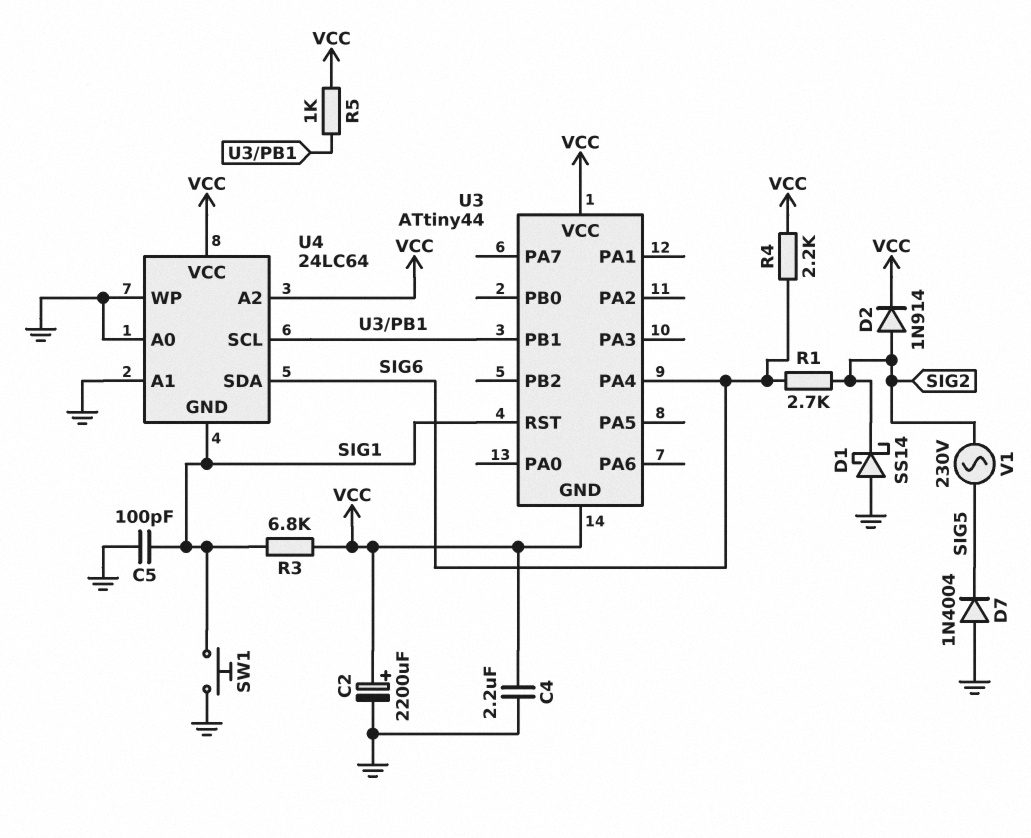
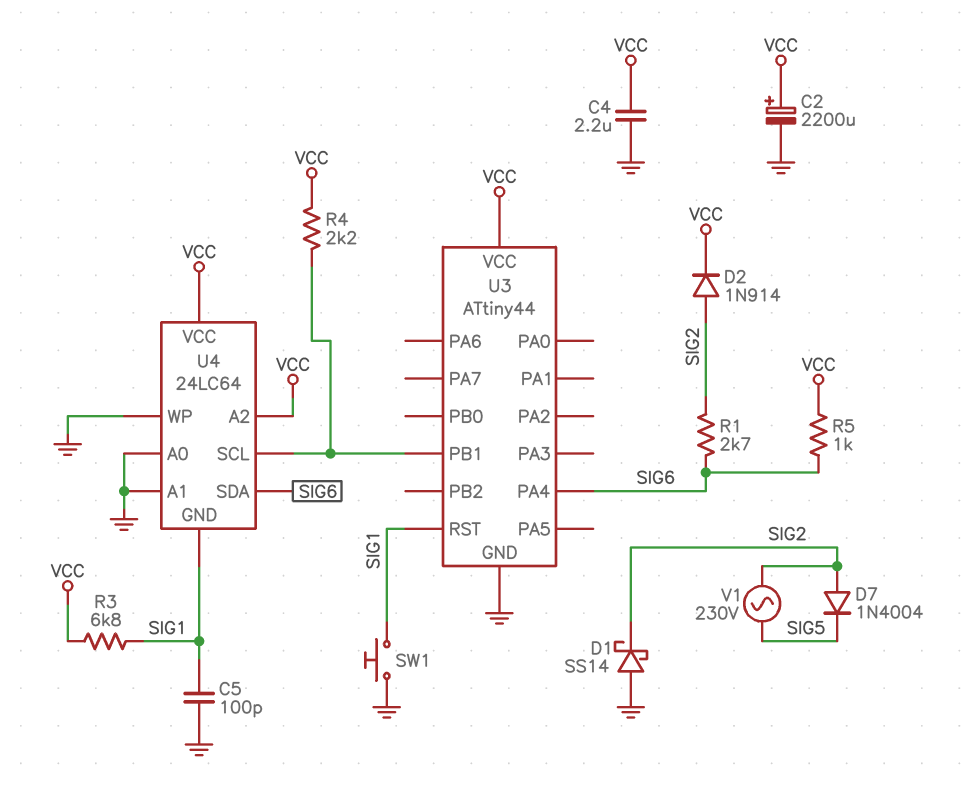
D7: diode 1N4004 (A GND, K SIG5) -> diode 1N4004 (A SIG2, K SIG5)
R4: 2.2k (SIG6, VCC) -> 2.2k (U3/PB1, VCC)
R5: 1k (U3/PB1, VCC) -> 1k (SIG6, VCC)
U3 pin GND: VCC -> GND

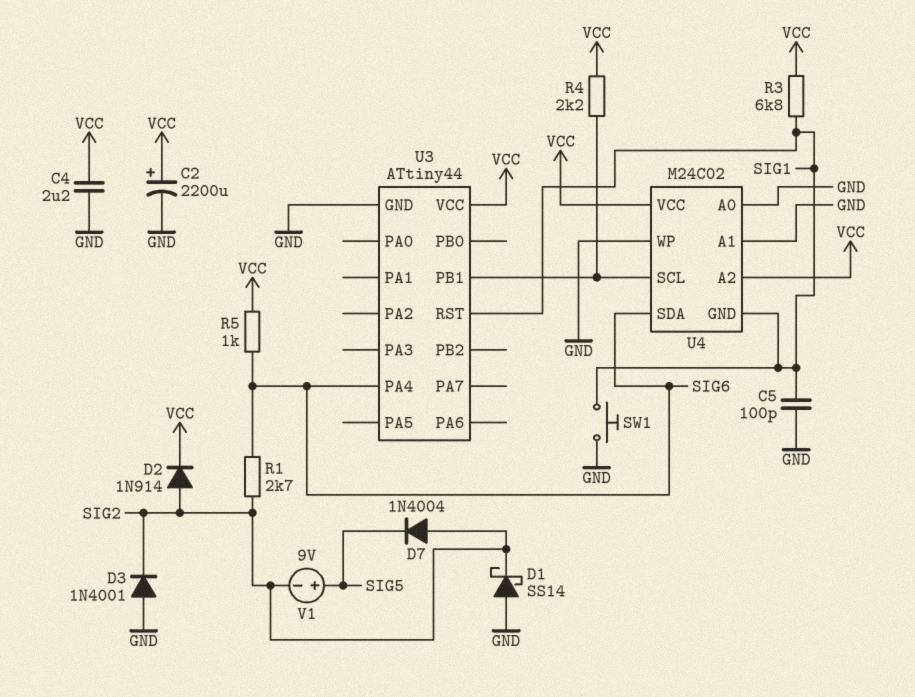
D3: none -> diode 1N4001 (A GND, K SIG2)
U4: 24LC64 -> M24C02
V1: AC 230V (SIG2, SIG5) -> 9V (plus SIG5, minus SIG2)

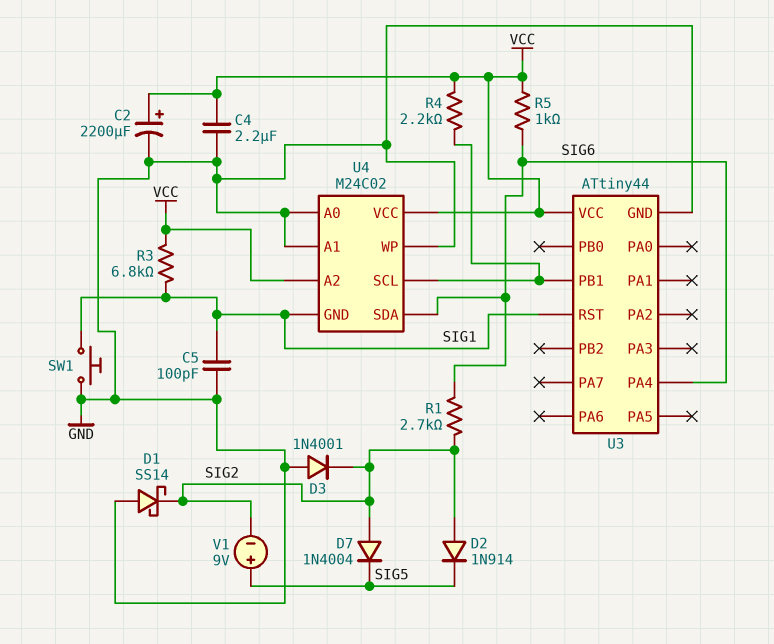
D2: diode 1N914 (A SIG2, K VCC) -> diode 1N914 (A SIG2, K SIG5)

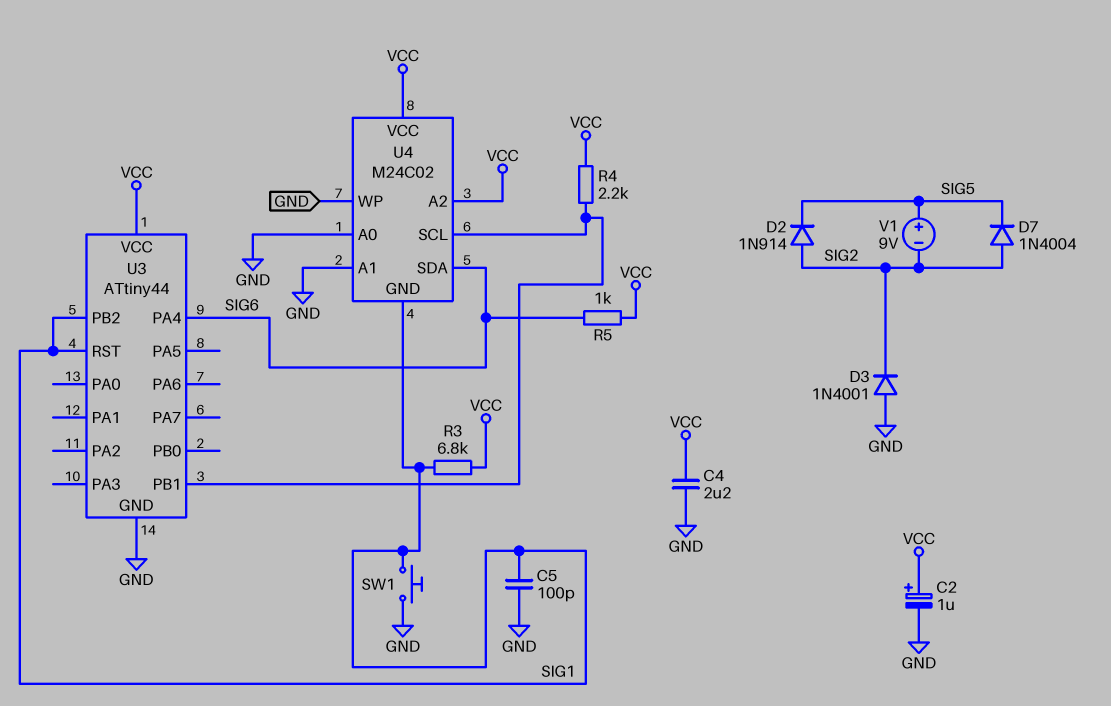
C2: 2200uF (plus VCC, minus GND) -> 1uF (plus VCC, minus GND)
D1: schottky SS14 (A GND, K SIG2) -> none
R1: 2.7k (SIG2, SIG6) -> none
U3 pin PB2: none -> SIG1

